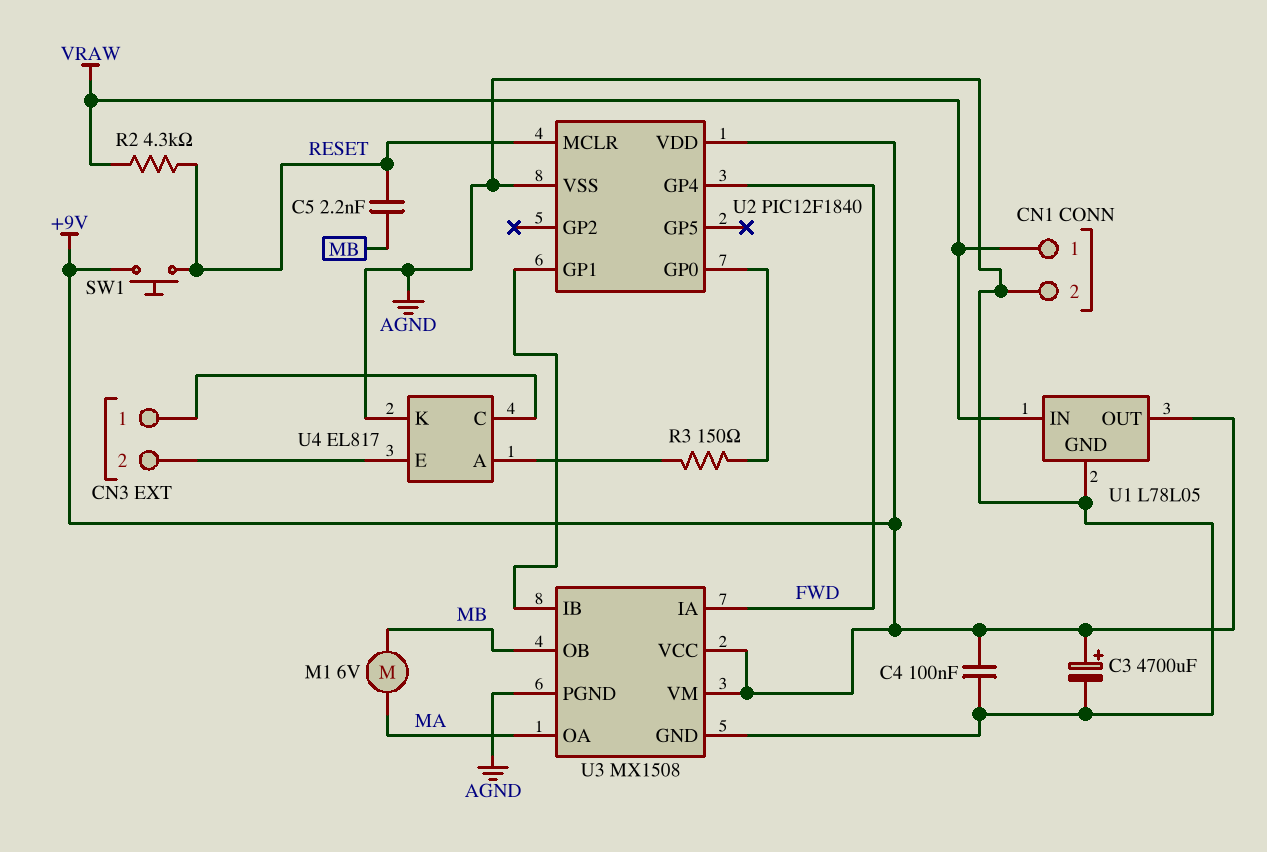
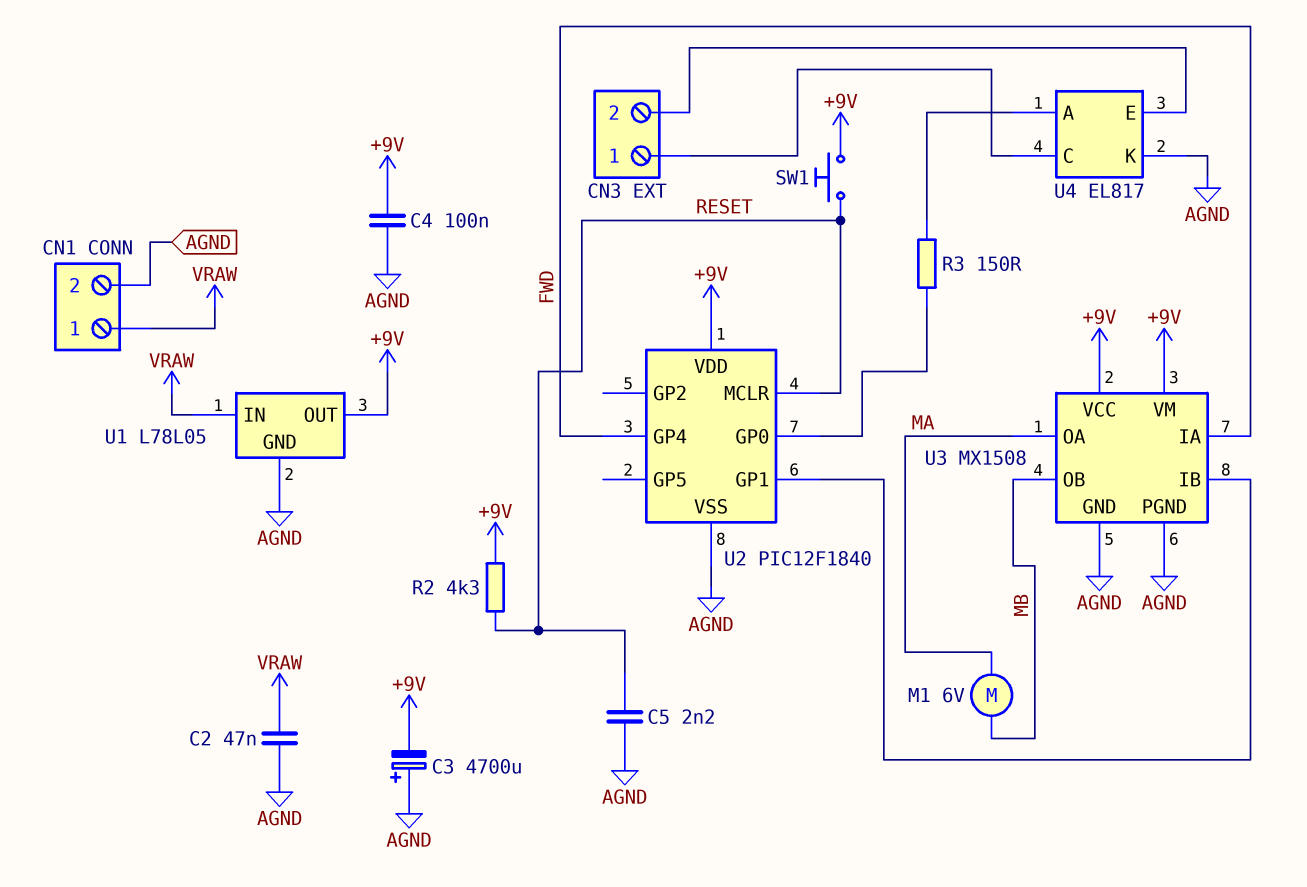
C2: none -> 47nF (AGND, VRAW)
C3: 4700uF (plus +9V, minus AGND) -> 4700uF (plus AGND, minus +9V)
C5: 2.2nF (MB, RESET) -> 2.2nF (AGND, RESET)
R2: 4.3k (RESET, VRAW) -> 4.3k (+9V, RESET)

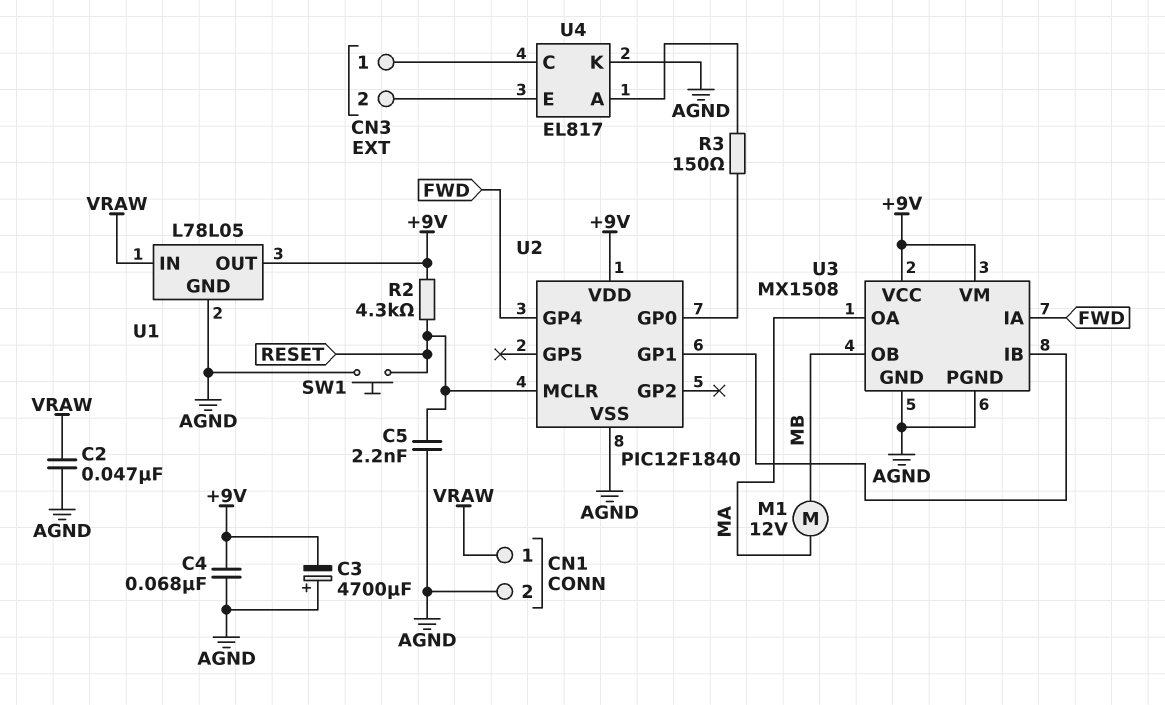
C4: 100nF (+9V, AGND) -> 68nF (+9V, AGND)
M1: motor 6V (MA, MB) -> motor 12V (MA, MB)
SW1: button (+9V, RESET) -> button (AGND, RESET)

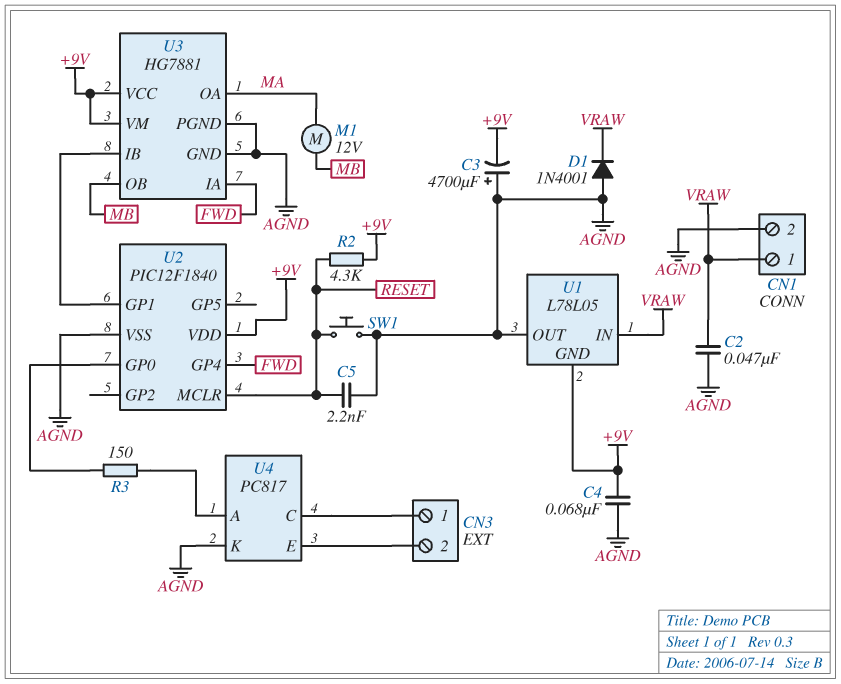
D1: none -> diode 1N4001 (A AGND, K VRAW)
U1 pin GND: AGND -> +9V
U1 pin OUT: +9V -> AGND
U3: MX1508 -> HG7881
U4: EL817 -> PC817

